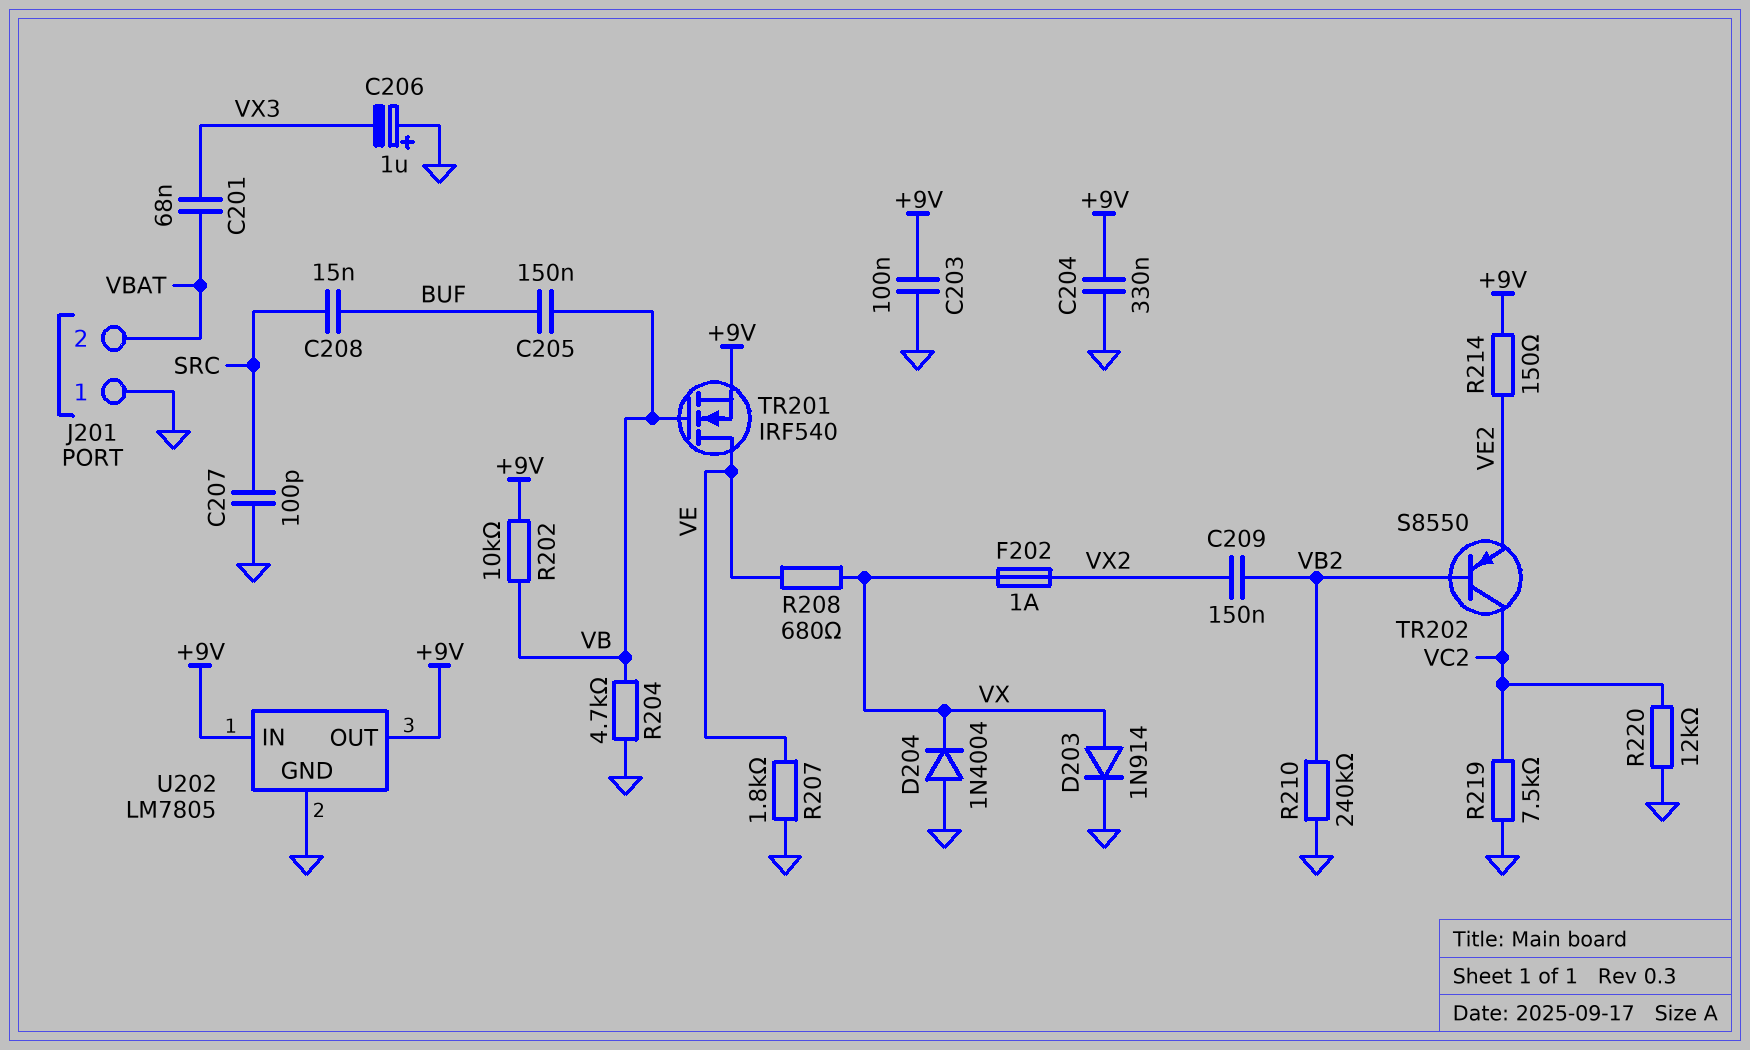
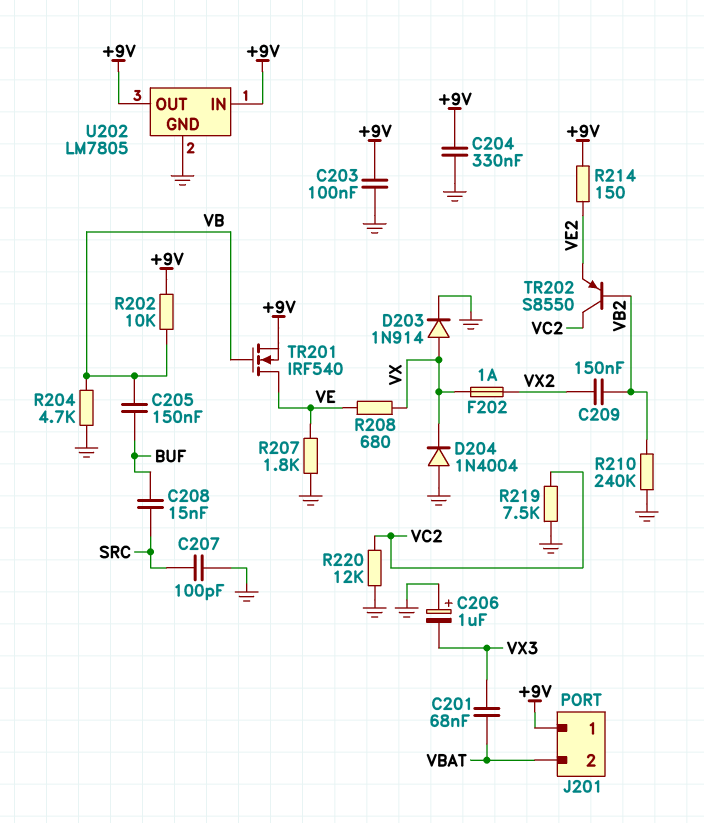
J201 pin 1: GND -> +9V

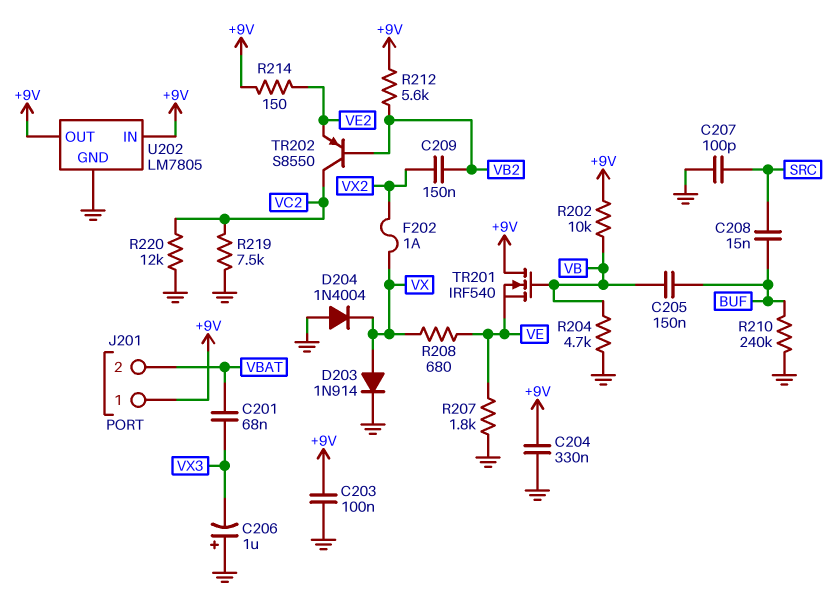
R210: 240k (GND, VB2) -> 240k (BUF, GND)
R212: none -> 5.6k (+9V, VB2)
TR201: NMOS IRF540 (G VB, D VE, S +9V) -> NMOS IRF540 (G VB, D +9V, S VE)

